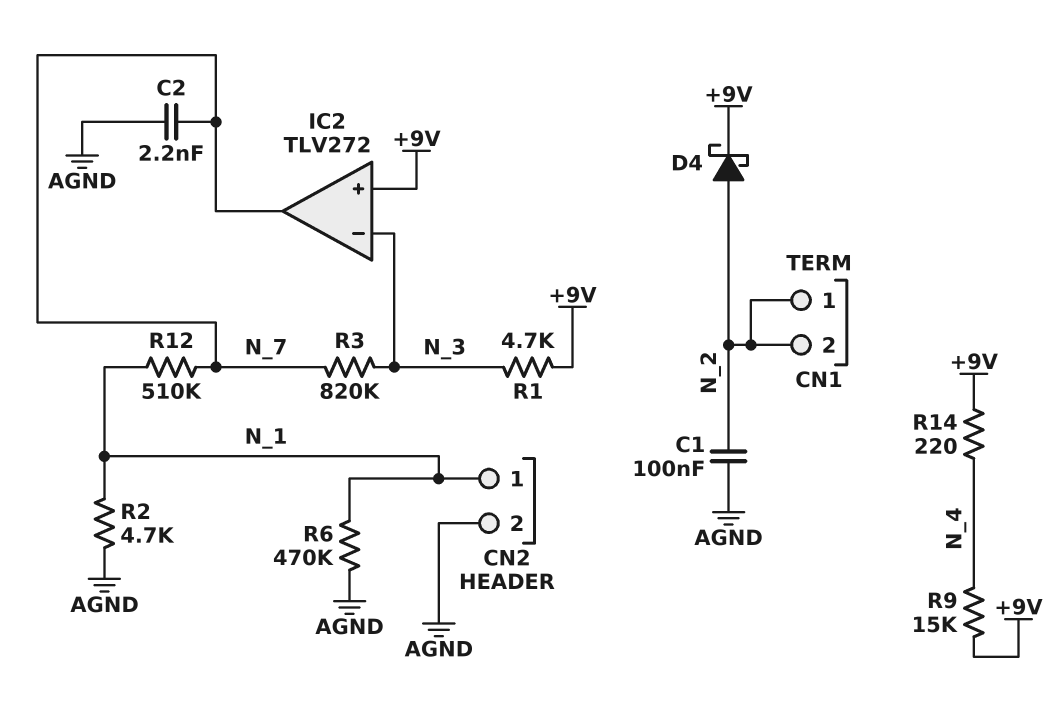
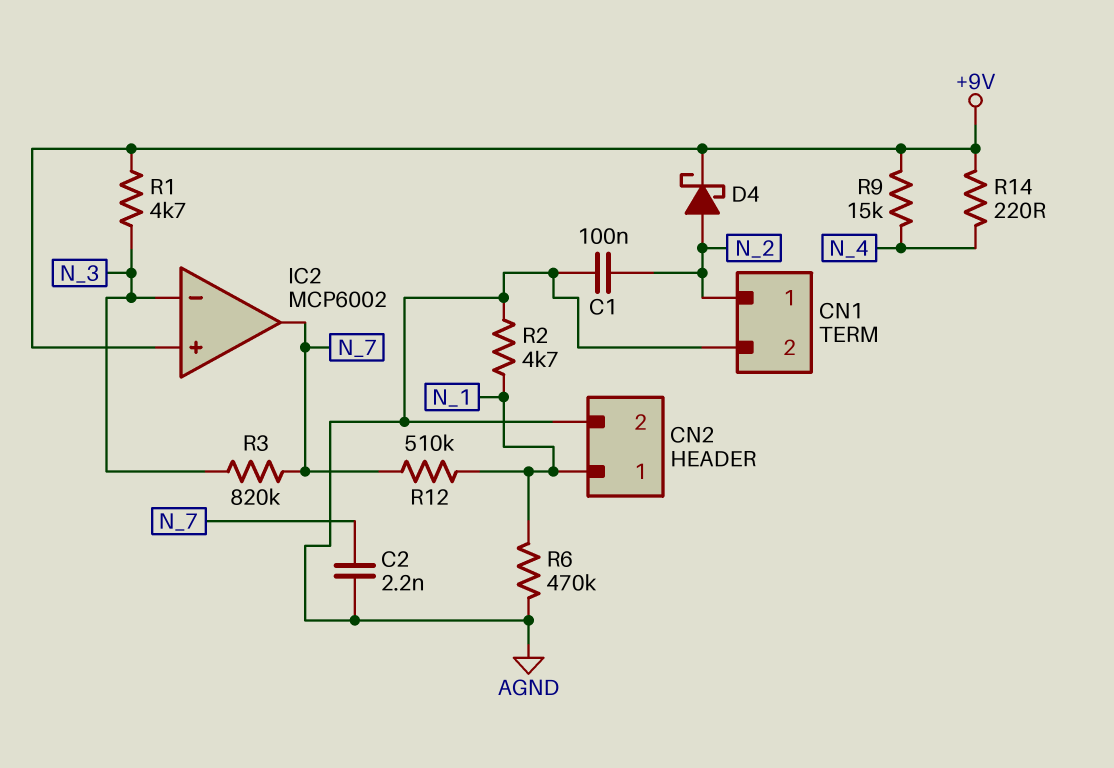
CN1 pin 2: N_2 -> AGND
IC2: TLV272 -> MCP6002

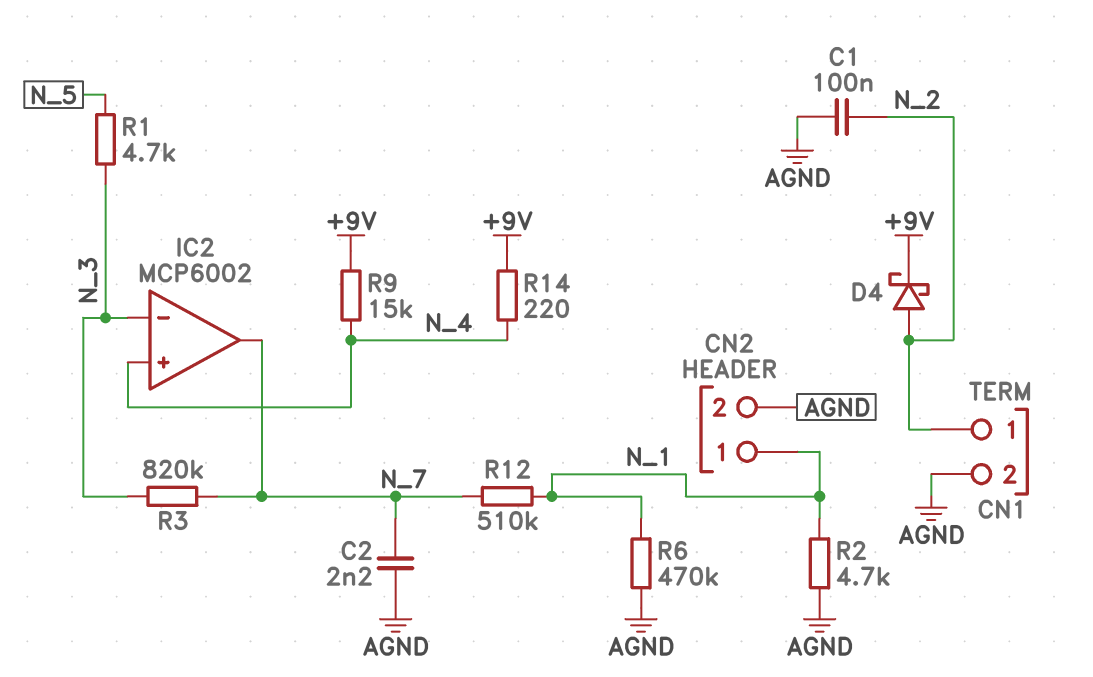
IC2 pin in+: +9V -> N_4
R1: 4.7k (+9V, N_3) -> 4.7k (N_3, N_5)

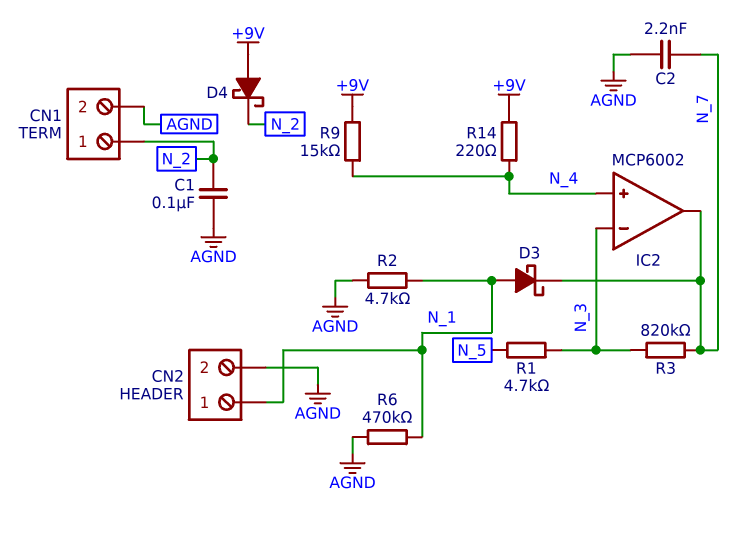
D3: none -> schottky (A N_1, K N_7)
D4: schottky (A N_2, K +9V) -> schottky (A +9V, K N_2)
R12: 510k (N_1, N_7) -> none

